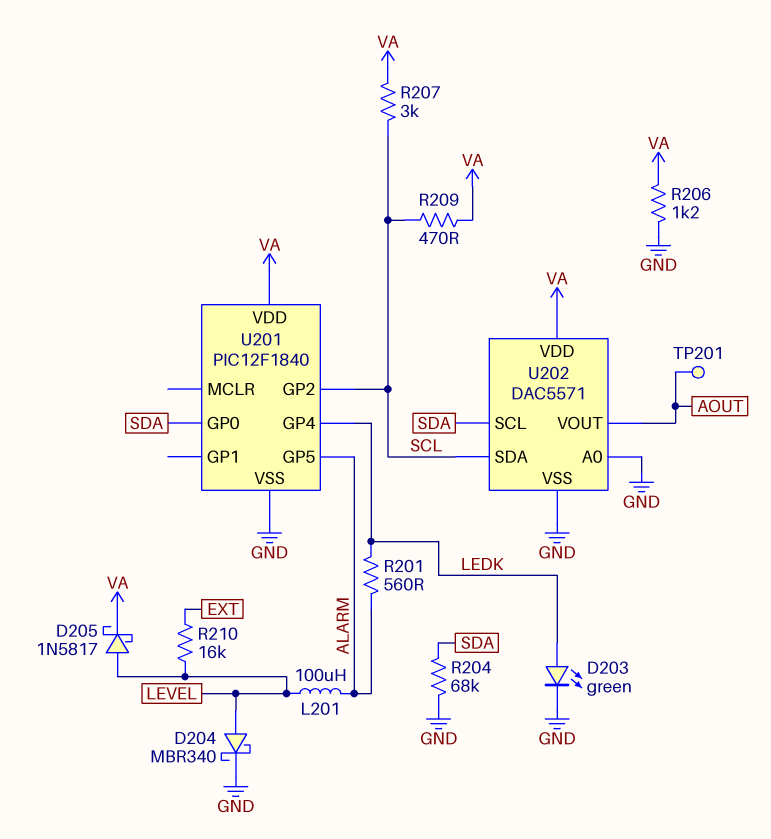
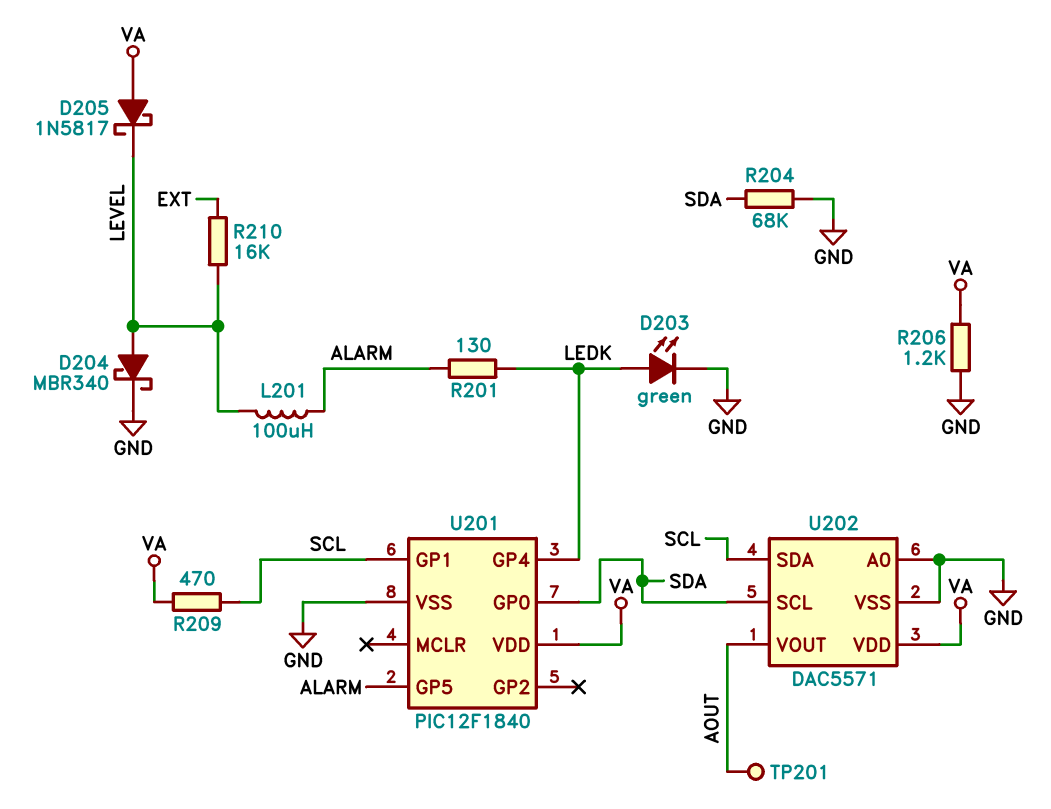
D205: schottky 1N5817 (A LEVEL, K VA) -> schottky 1N5817 (A VA, K LEVEL)
R201: 560 (ALARM, LEDK) -> 130 (ALARM, LEDK)
R207: 3k (SCL, VA) -> none
U201 pin GP1: none -> SCL
U201 pin GP2: SCL -> none

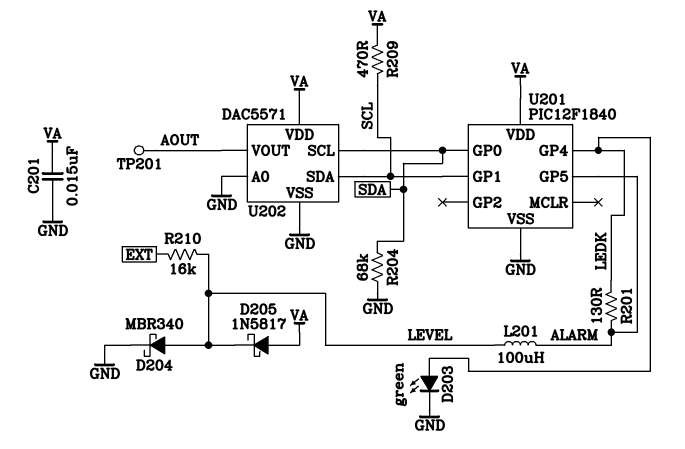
C201: none -> 15nF (GND, VA)
R206: 1.2k (GND, VA) -> none

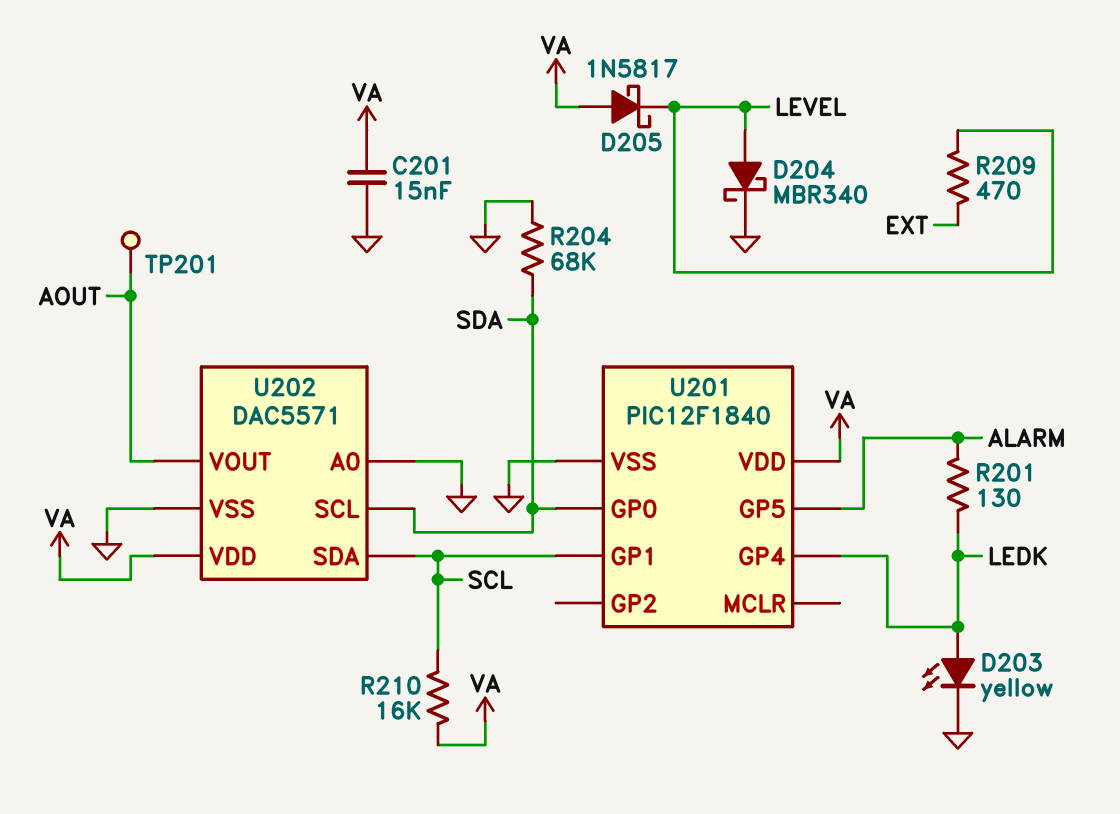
D203: LED green (A LEDK, K GND) -> LED yellow (A LEDK, K GND)
L201: 100uH (ALARM, LEVEL) -> none
R209: 470 (SCL, VA) -> 470 (EXT, LEVEL)
R210: 16k (EXT, LEVEL) -> 16k (SCL, VA)

